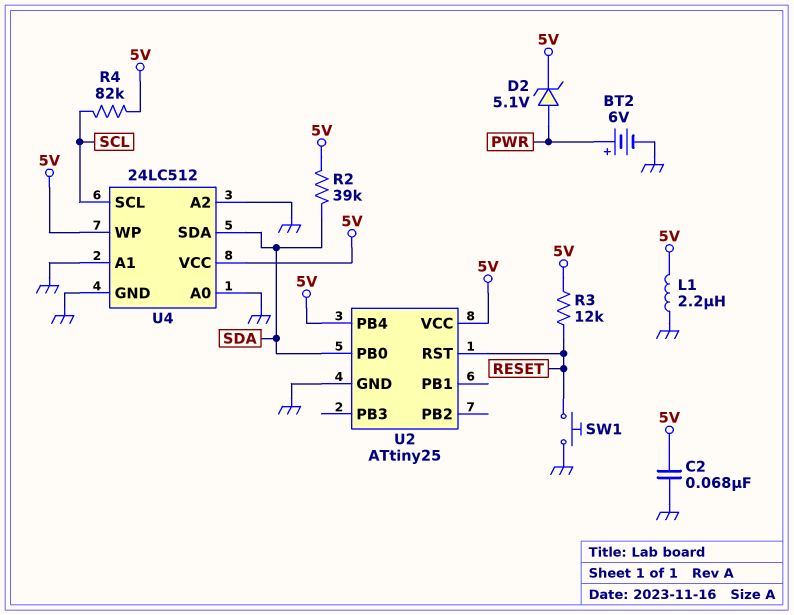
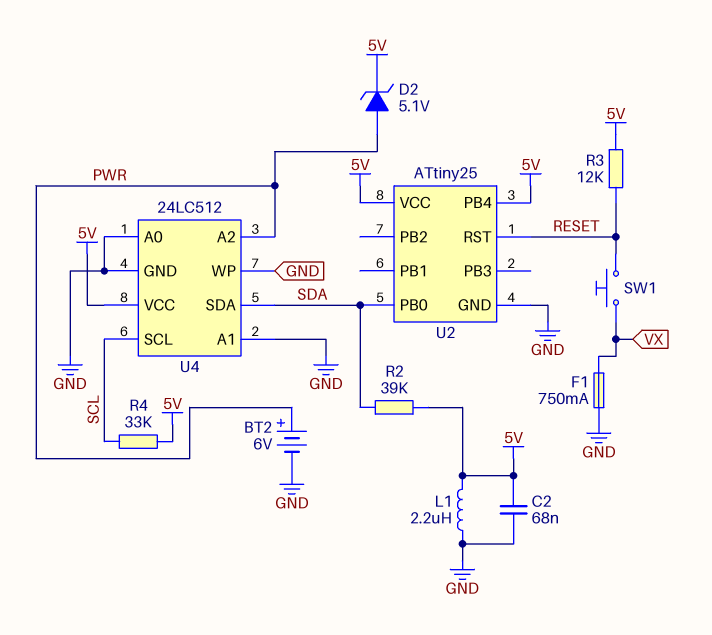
F1: none -> 750mA (GND, VX)
R4: 82k (5V, SCL) -> 33k (5V, SCL)
SW1: button (GND, RESET) -> button (RESET, VX)
U4 pin A2: GND -> PWR
U4 pin WP: 5V -> GND

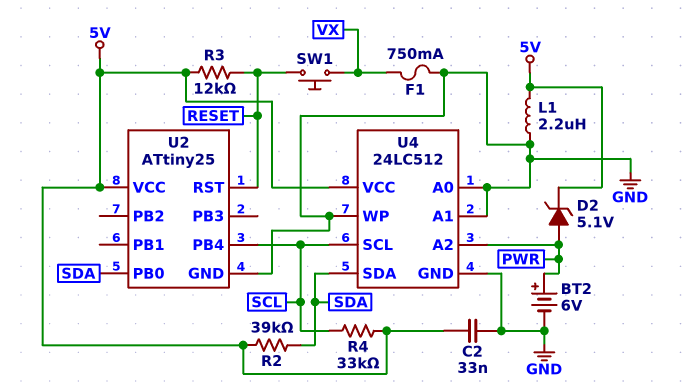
C2: 68nF (5V, GND) -> 33nF (5V, GND)
U2 pin PB4: 5V -> SCL

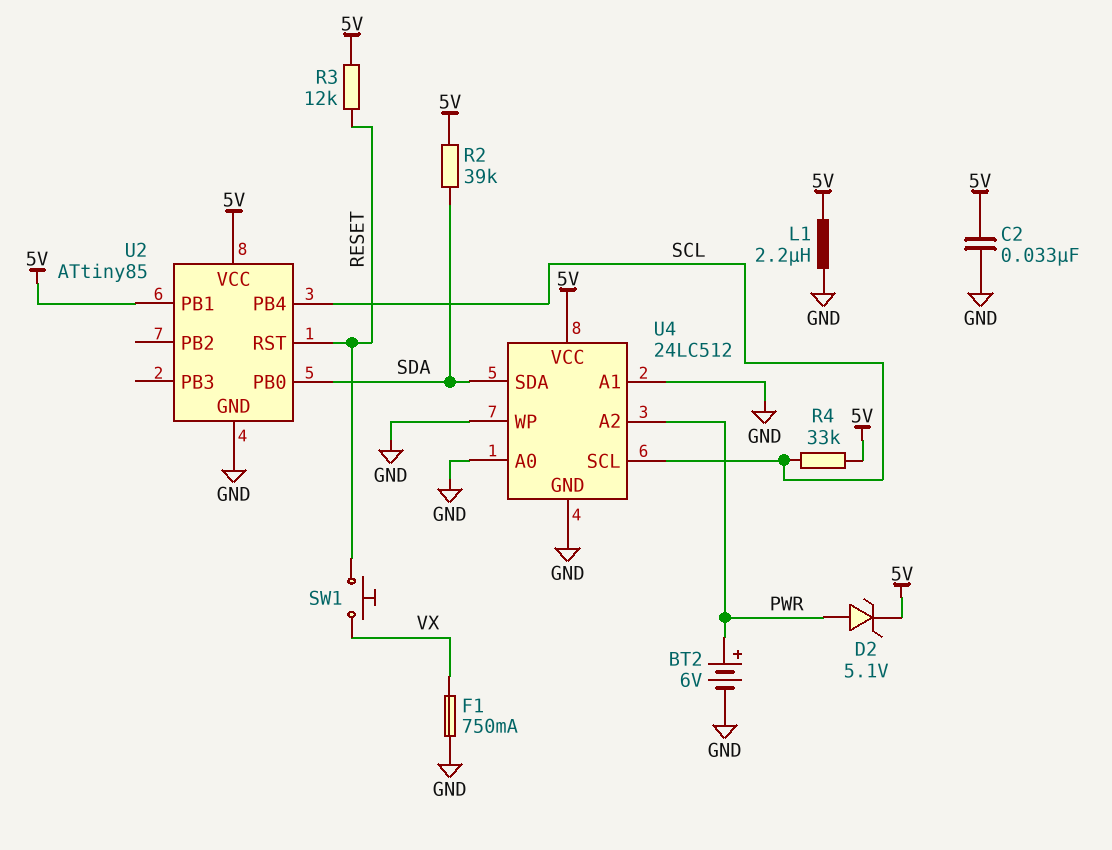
U2: ATtiny25 -> ATtiny85
U2 pin PB1: none -> 5V

